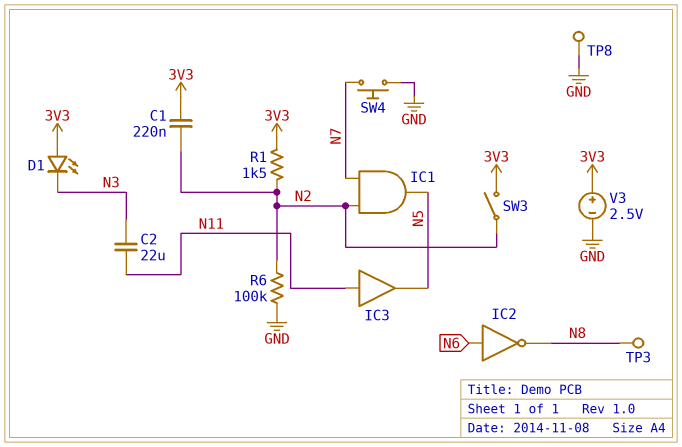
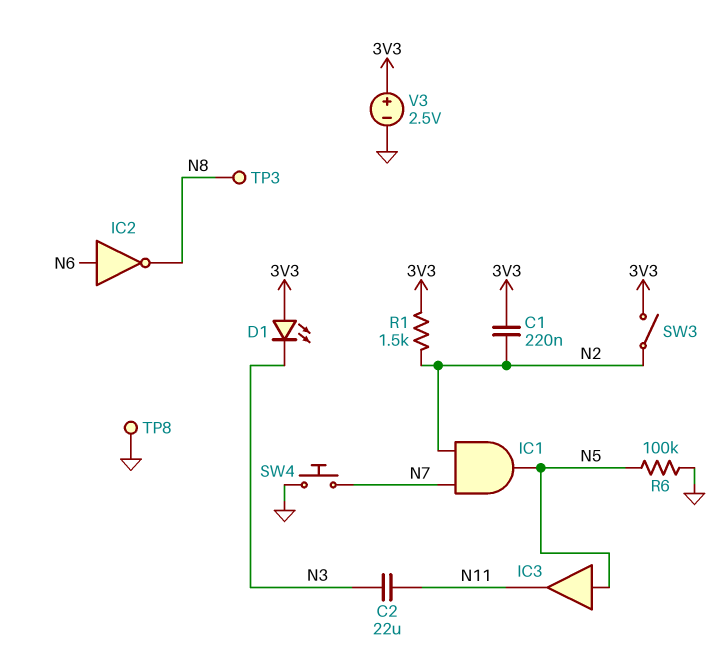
IC3: buffer (in N11, out N5) -> buffer (in N5, out N11)
R6: 100k (GND, N2) -> 100k (GND, N5)

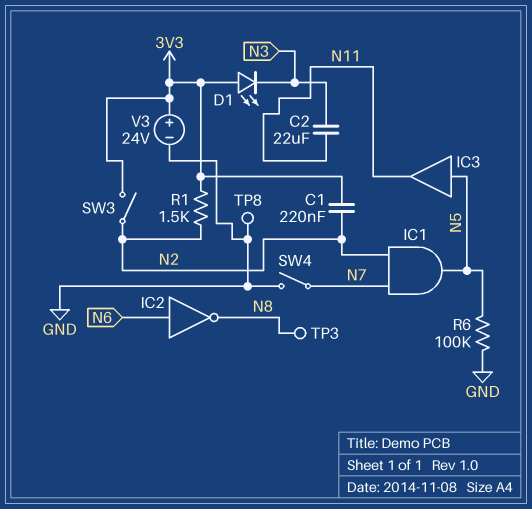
SW4: button (GND, N7) -> switch (GND, N7)
V3: 2.5V (plus 3V3, minus GND) -> 24V (plus 3V3, minus GND)

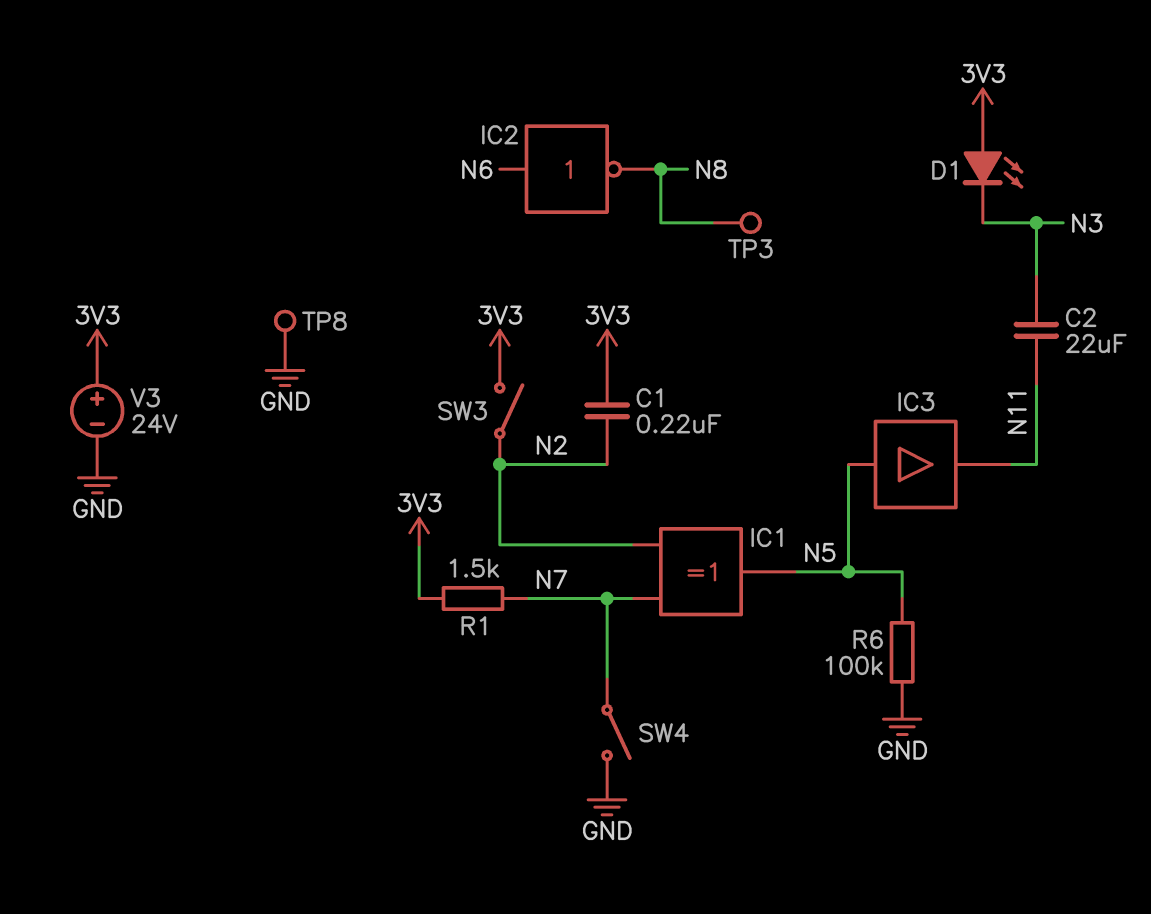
IC1: AND (in N2, in N7, out N5) -> XOR (in N2, in N7, out N5)
R1: 1.5k (3V3, N2) -> 1.5k (3V3, N7)

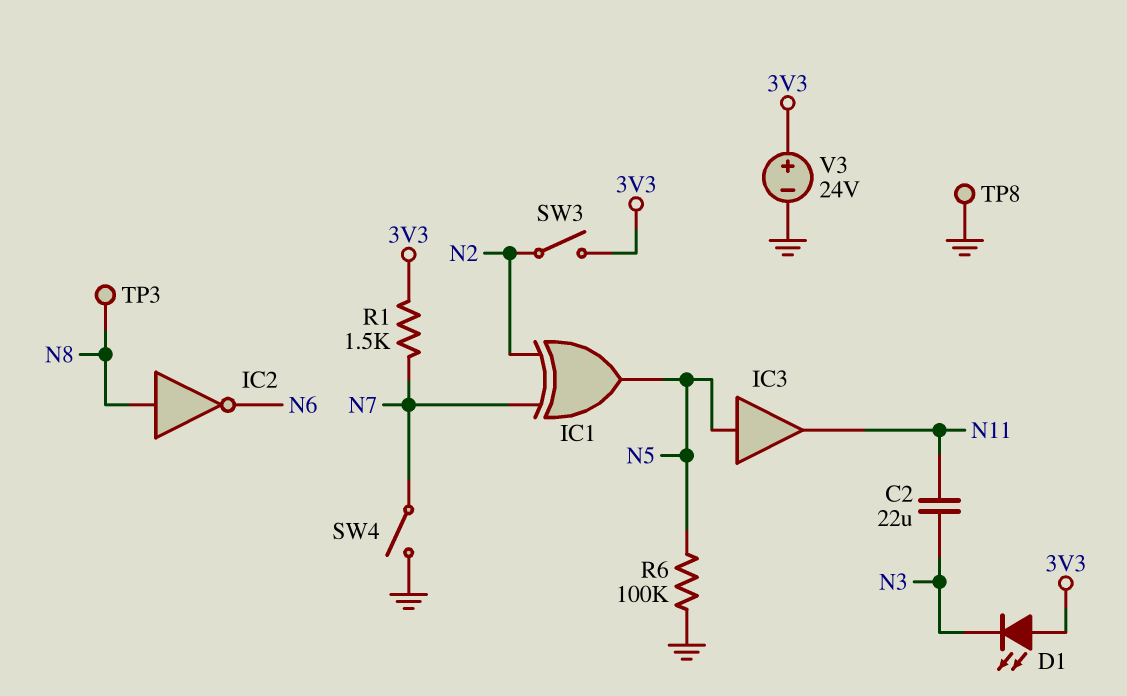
C1: 220nF (3V3, N2) -> none
IC2: NOT (in N6, out N8) -> NOT (in N8, out N6)

